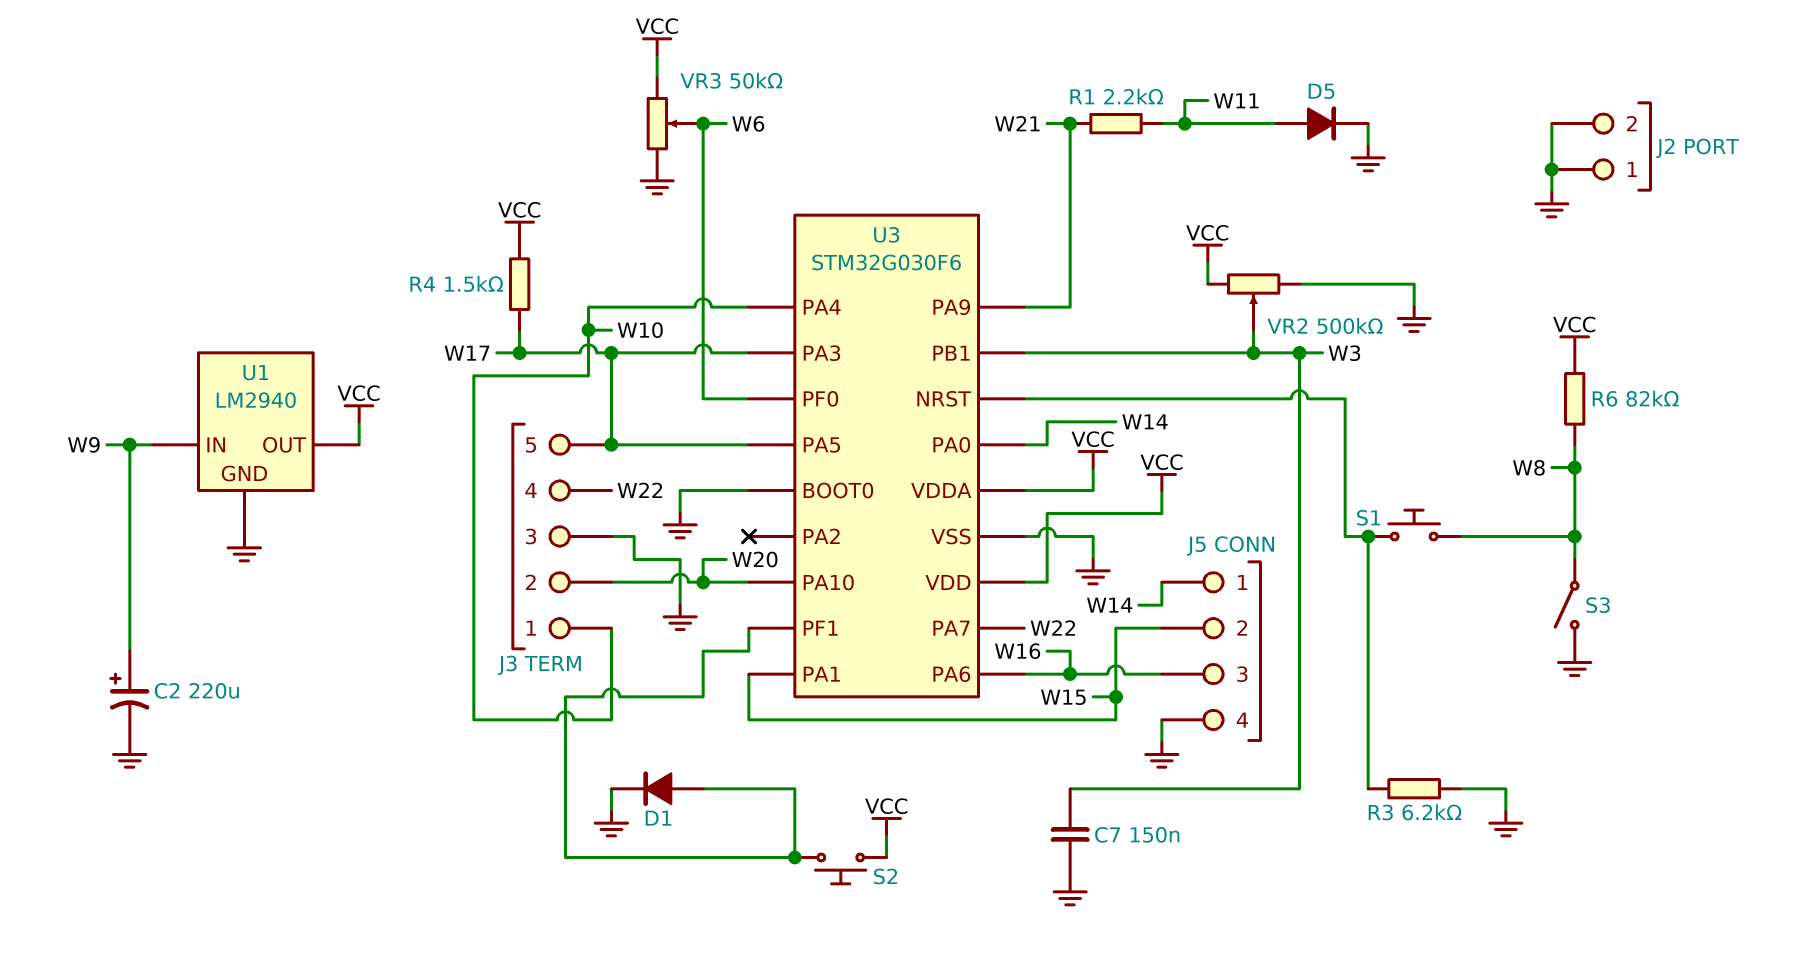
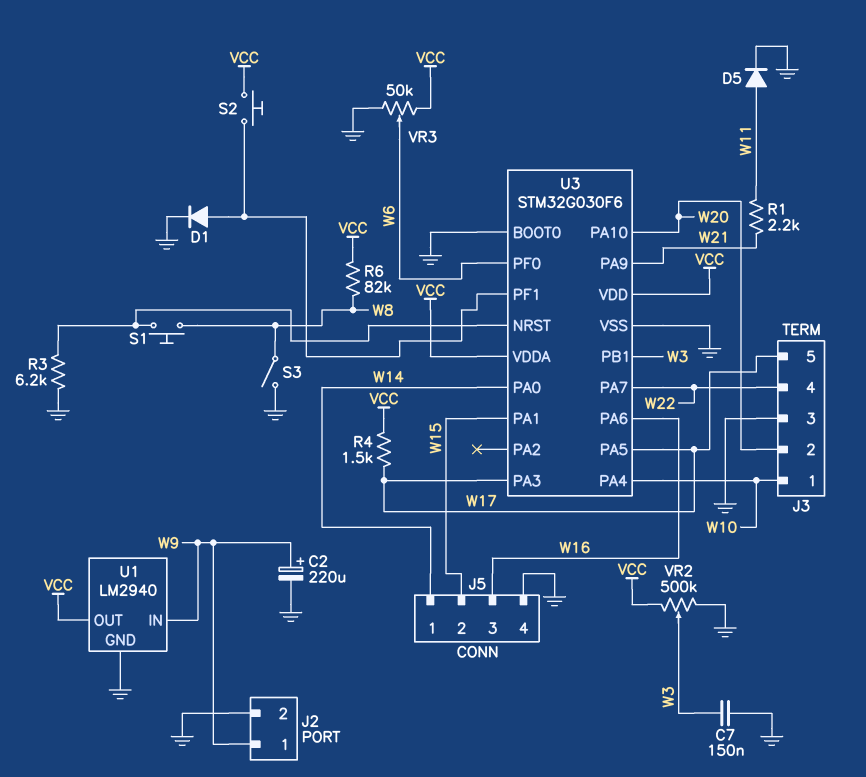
J2 pin 1: GND -> W9

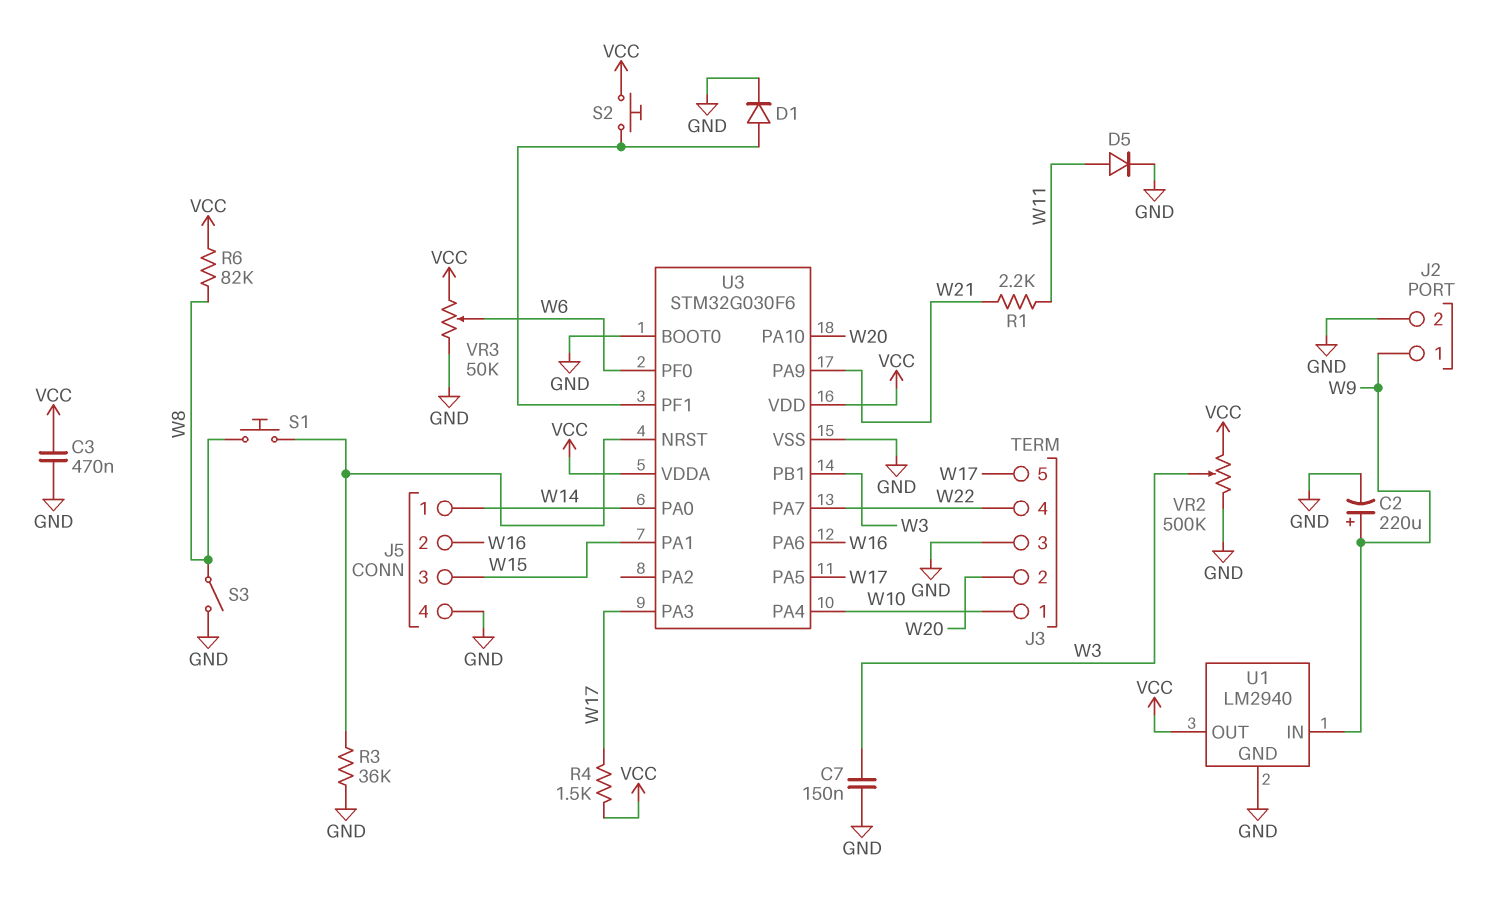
C3: none -> 470nF (GND, VCC)
J5 pin 2: W15 -> W16
J5 pin 3: W16 -> W15
R3: 6.2k (GND, U3/NRST) -> 36k (GND, U3/NRST)

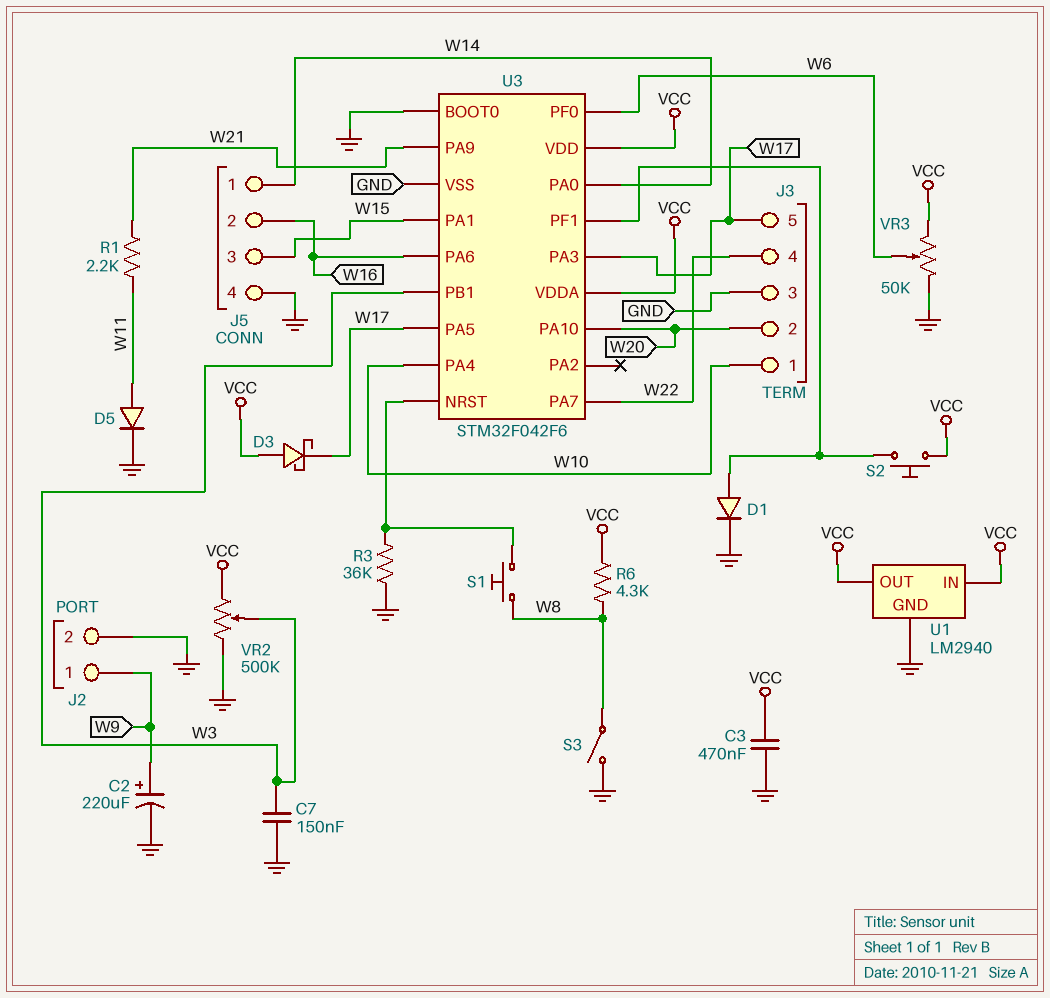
D3: none -> schottky (A VCC, K W17)
R4: 1.5k (VCC, W17) -> none
R6: 82k (VCC, W8) -> 4.3k (VCC, W8)
U1 pin IN: W9 -> VCC
U3: STM32G030F6 -> STM32F042F6

